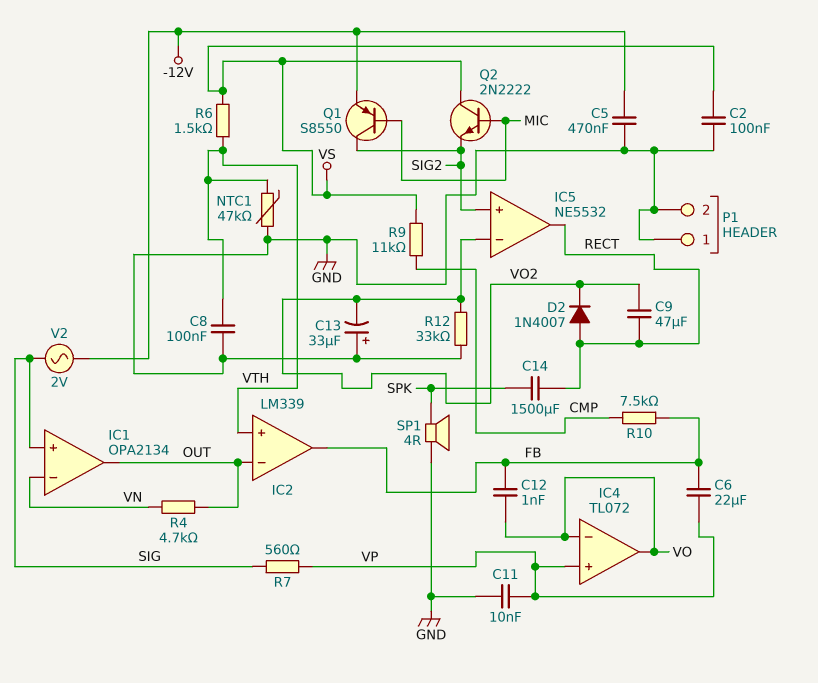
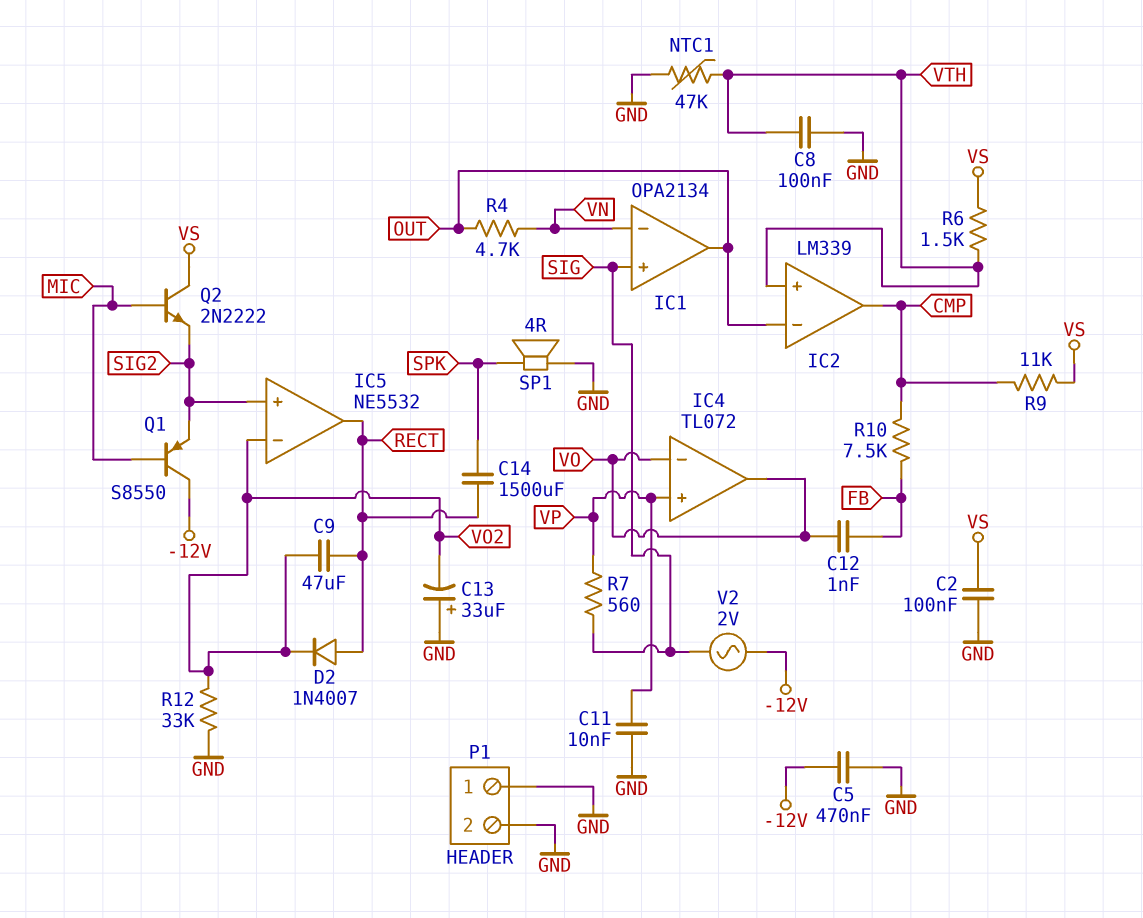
C6: 22uF (FB, VP) -> none
IC2 pin out: FB -> CMP
Q1: PNP S8550 (B MIC, C SIG2, E -12V) -> PNP S8550 (B MIC, C -12V, E SIG2)

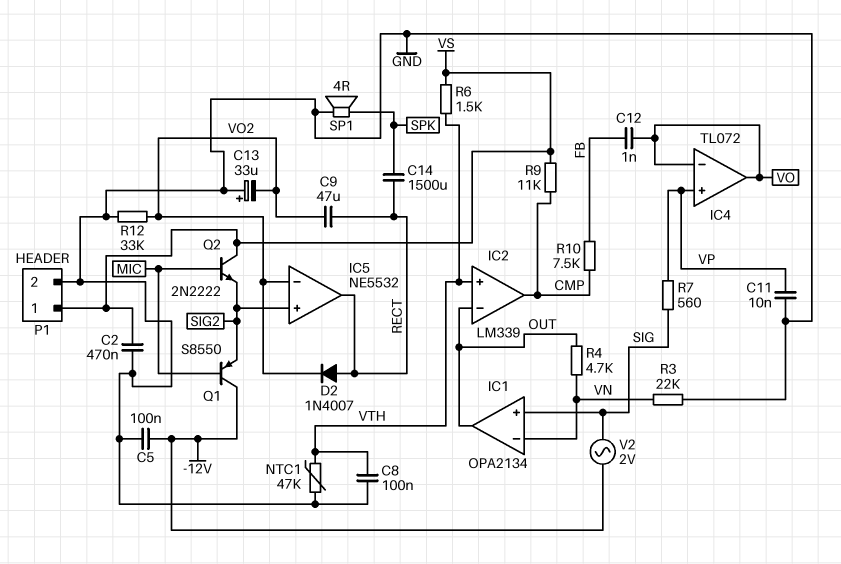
C2: 100nF (GND, VS) -> 470nF (GND, VS)
C5: 470nF (-12V, GND) -> 100nF (-12V, GND)
P1 pin 1: GND -> VS
R3: none -> 22k (GND, VN)

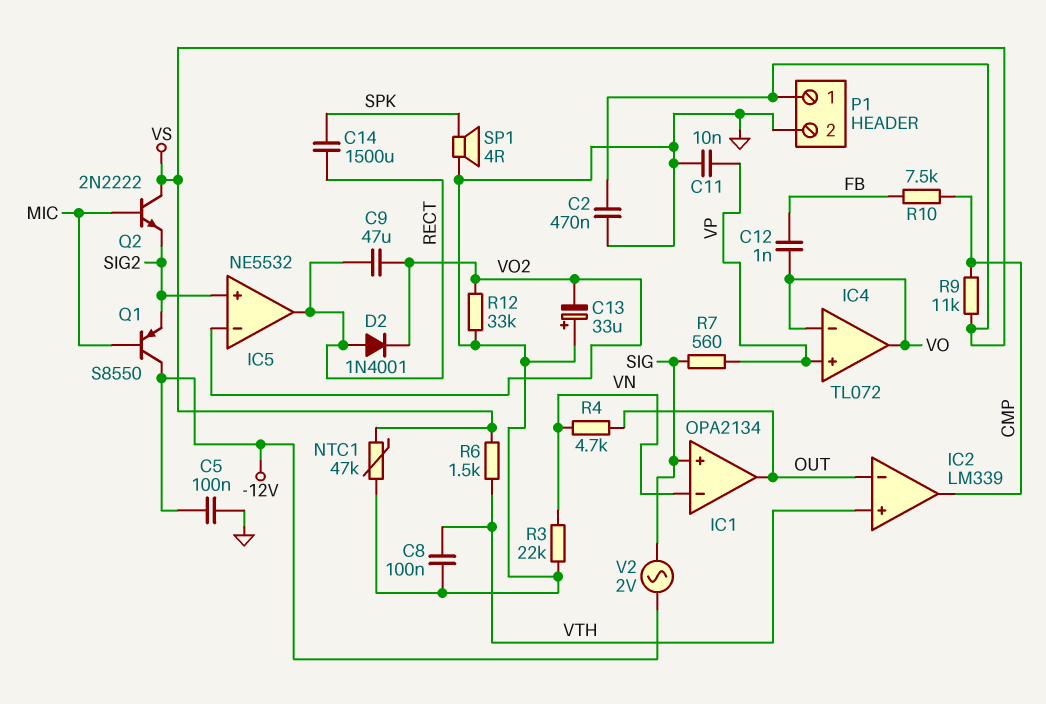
D2: diode 1N4007 (A RECT, K VO2) -> diode 1N4001 (A RECT, K VO2)
NTC1: 47k (GND, VTH) -> 47k (GND, VS)

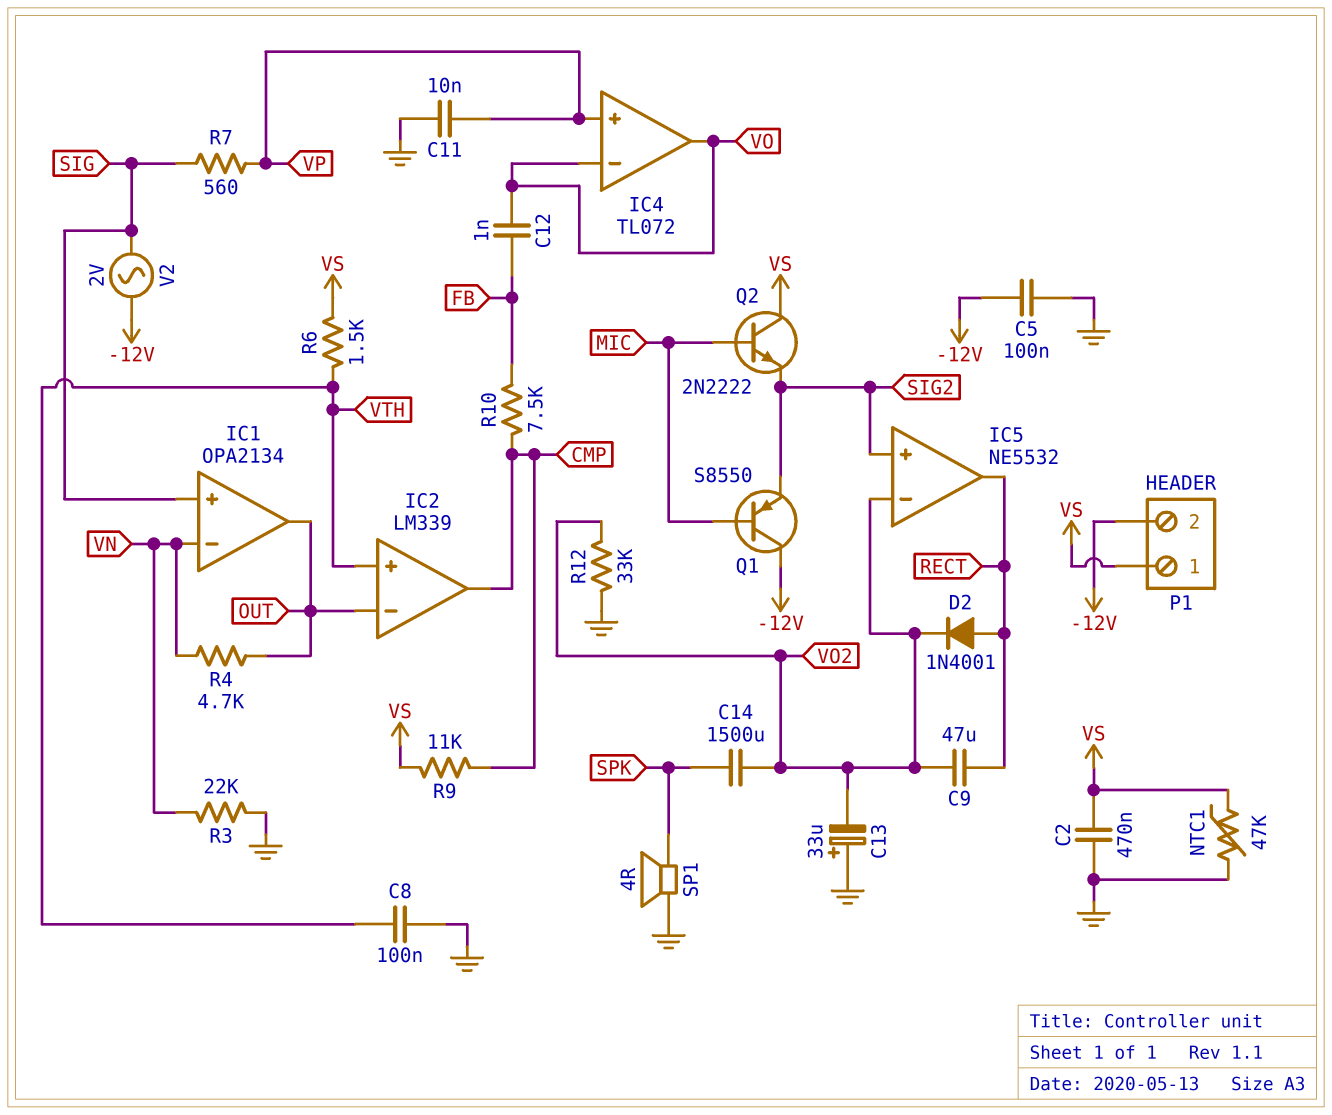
C14: 1500uF (RECT, SPK) -> 1500uF (SPK, VO2)
P1 pin 2: GND -> -12V

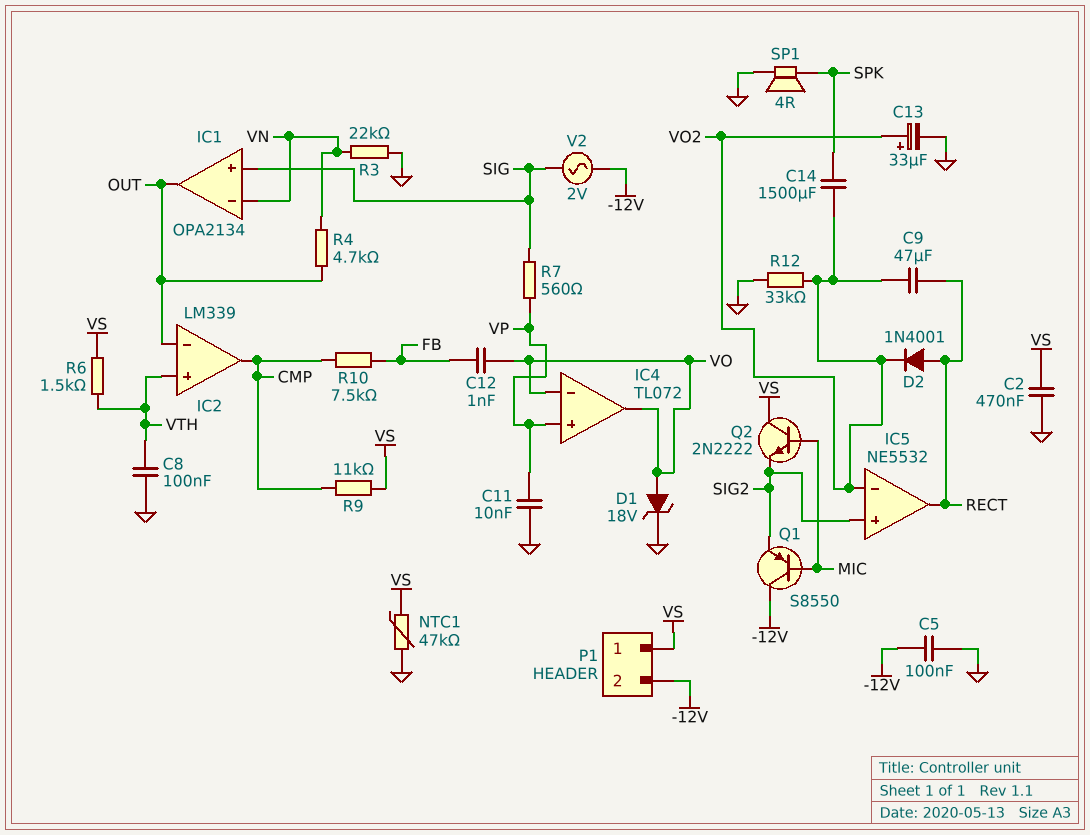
C13: 33uF (plus GND, minus VO2) -> 33uF (plus VO2, minus GND)
D1: none -> zener 18V (A VO, K GND)

